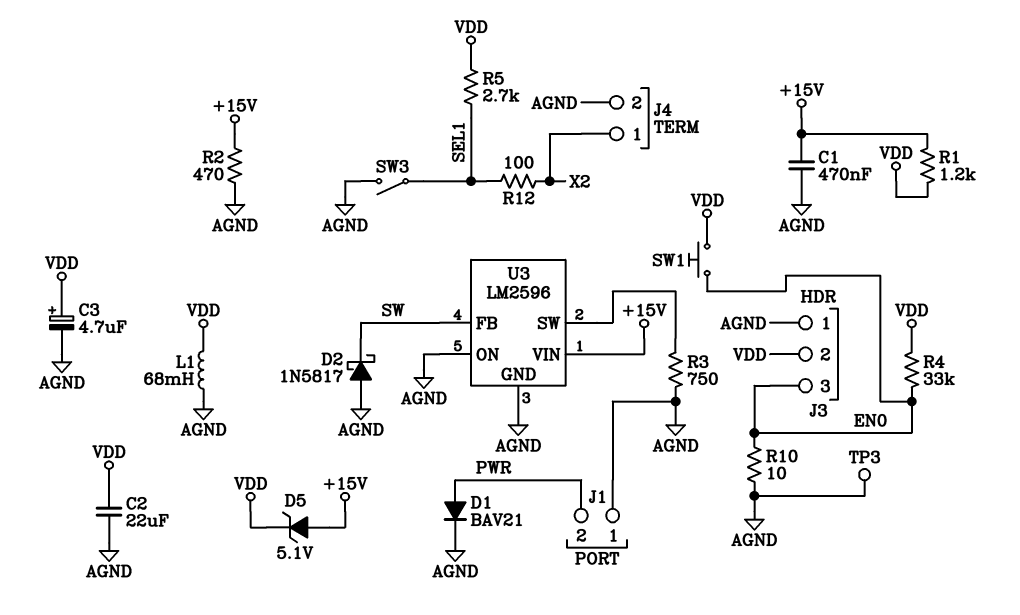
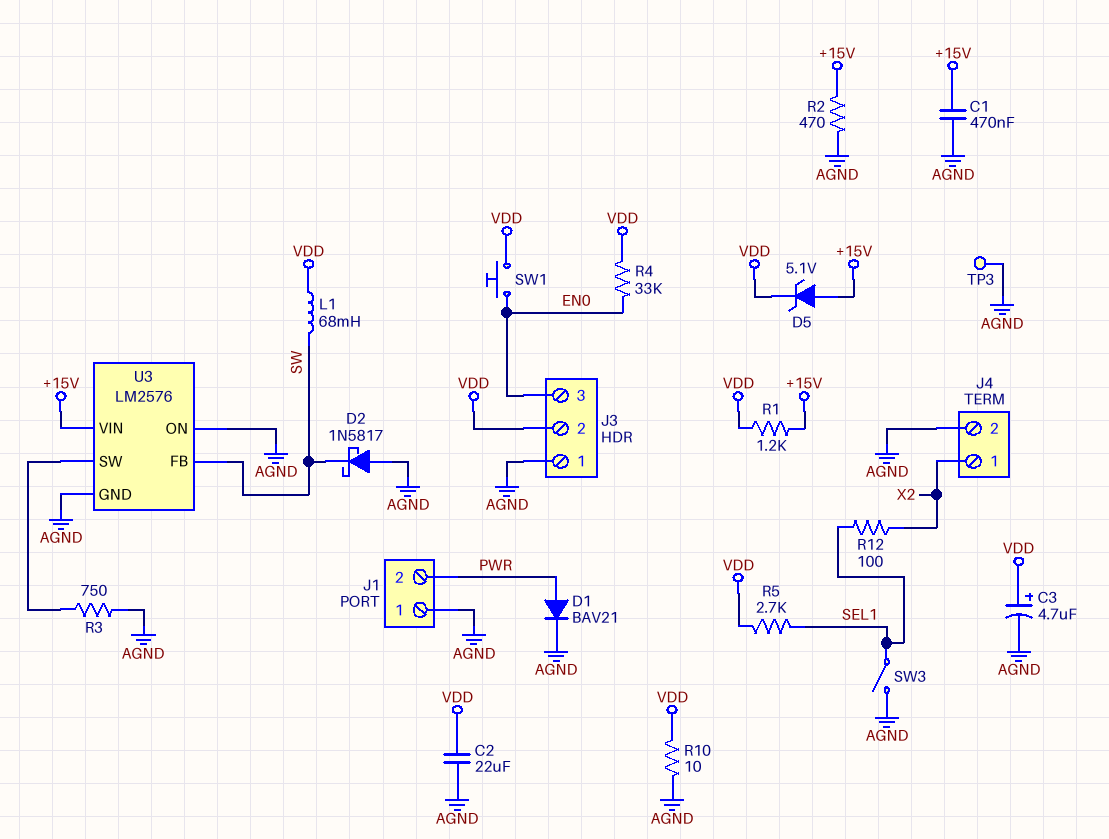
L1: 68mH (AGND, VDD) -> 68mH (SW, VDD)
R10: 10 (AGND, EN0) -> 10 (AGND, VDD)
U3: LM2596 -> LM2576

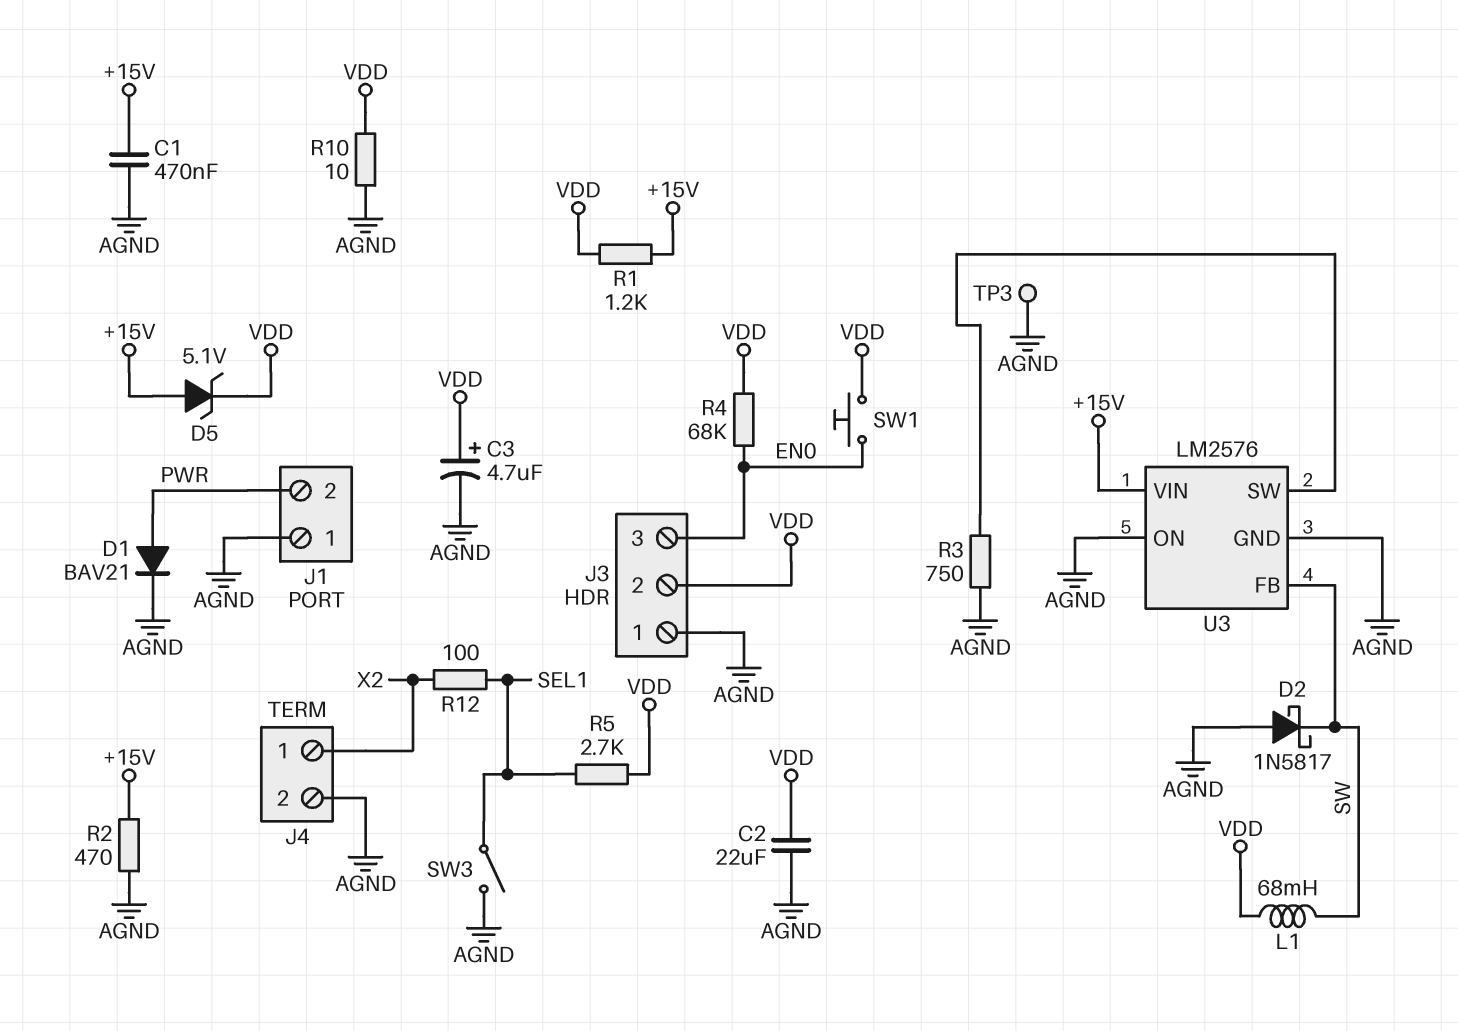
R4: 33k (EN0, VDD) -> 68k (EN0, VDD)

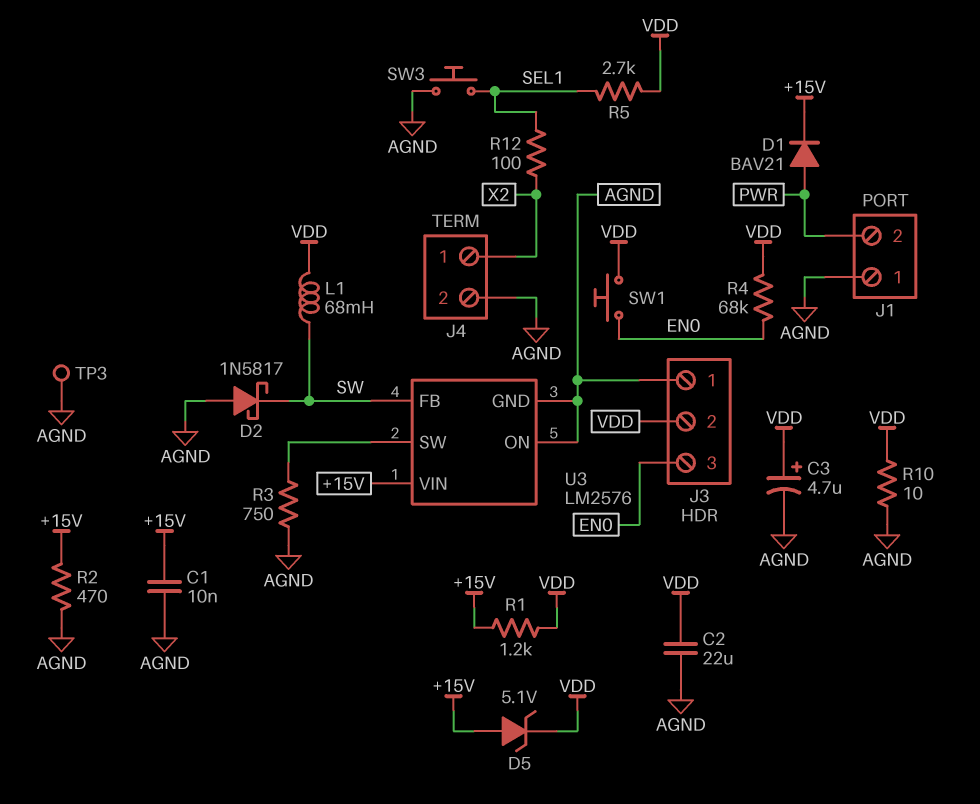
C1: 470nF (+15V, AGND) -> 10nF (+15V, AGND)
D1: diode BAV21 (A PWR, K AGND) -> diode BAV21 (A PWR, K +15V)
SW3: switch (AGND, SEL1) -> button (AGND, SEL1)

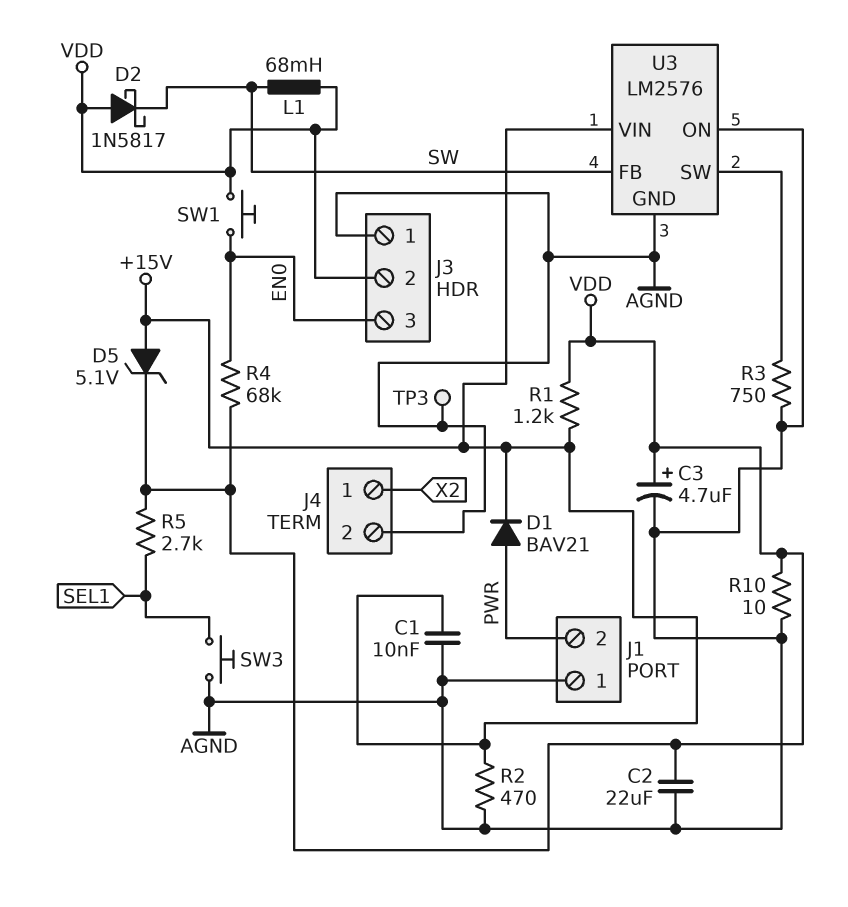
D2: schottky 1N5817 (A AGND, K SW) -> schottky 1N5817 (A VDD, K SW)
R12: 100 (SEL1, X2) -> none

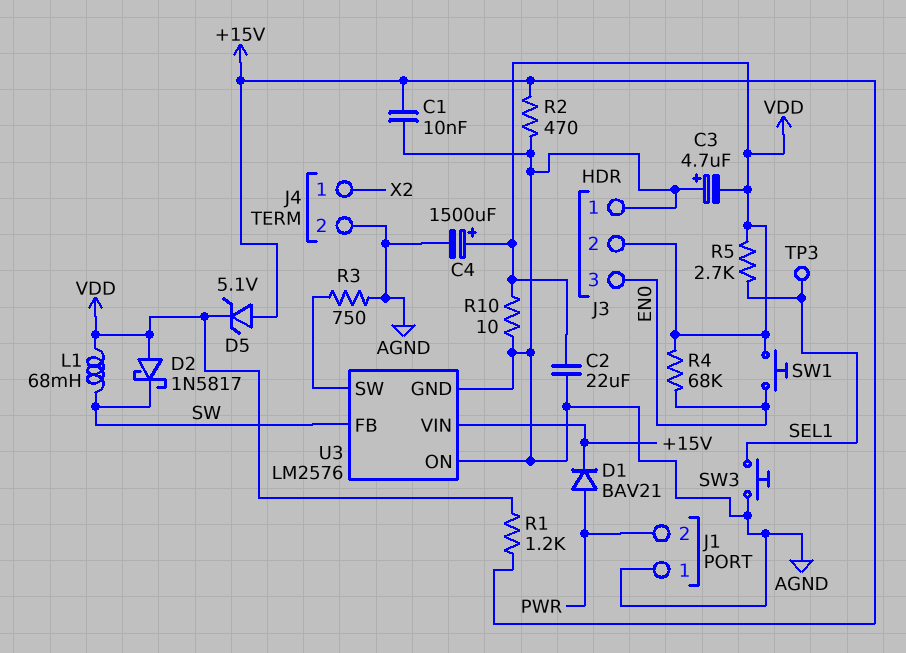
C3: 4.7uF (plus VDD, minus AGND) -> 4.7uF (plus AGND, minus VDD)
C4: none -> 1500uF (plus VDD, minus AGND)
TP3: test point (AGND) -> test point (SEL1)

